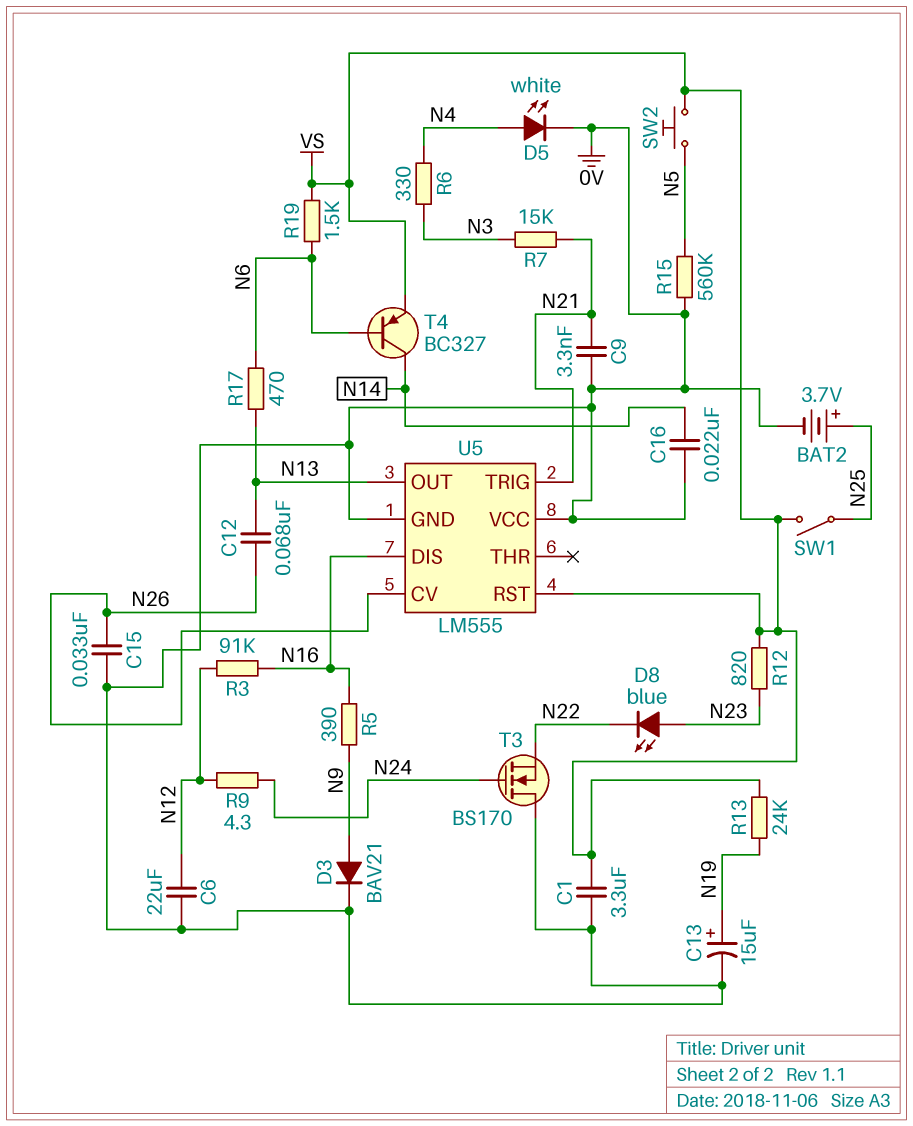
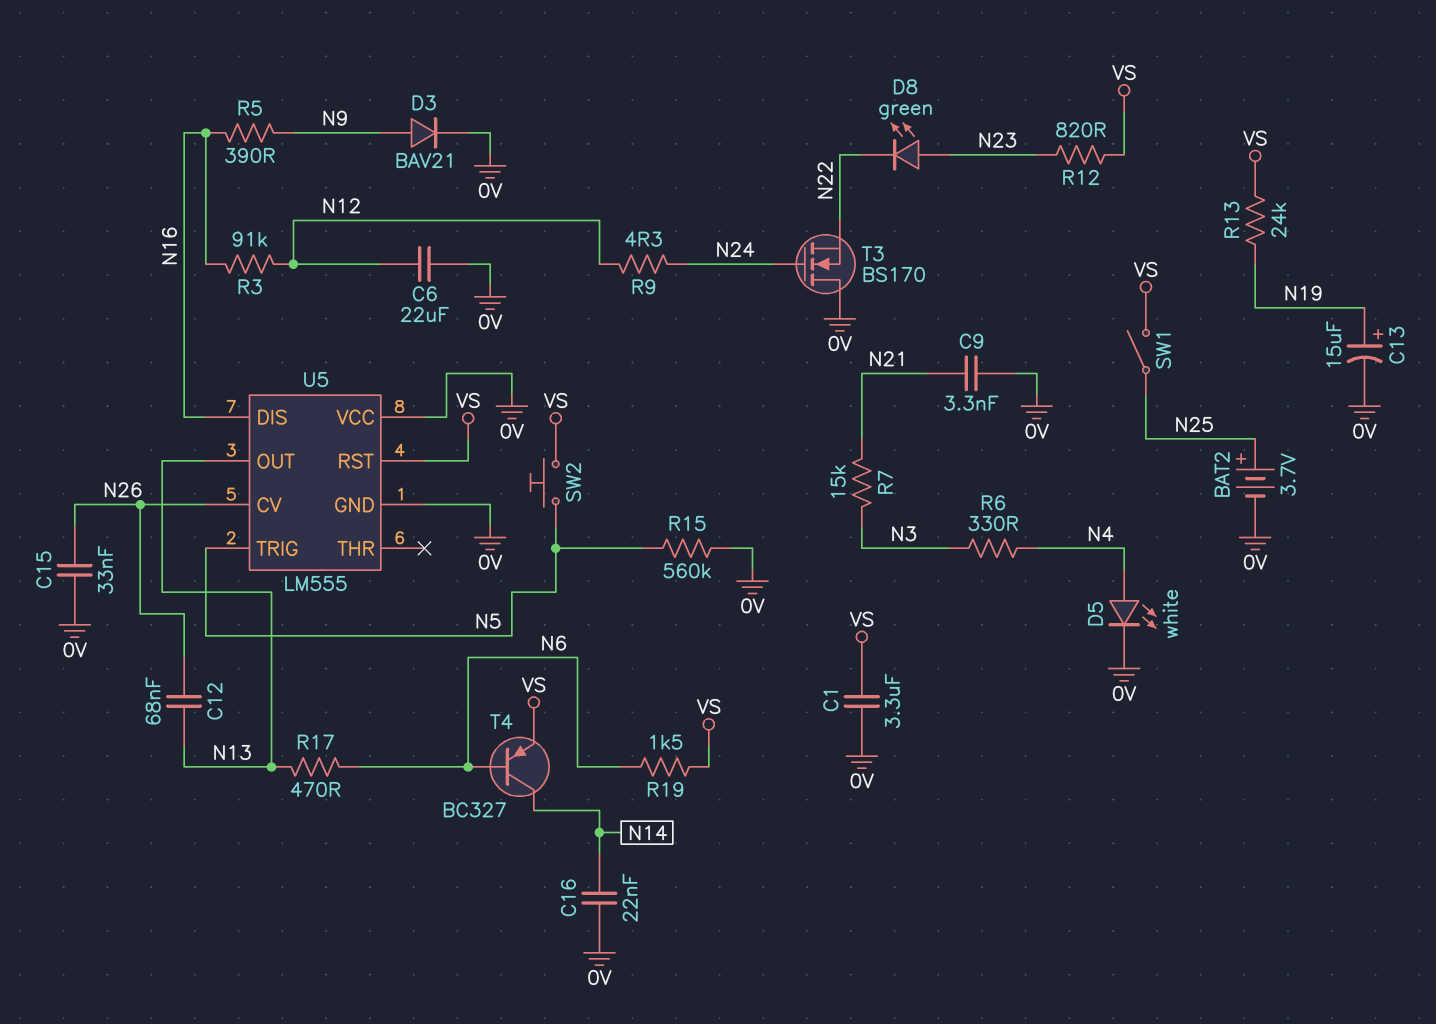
D8: LED blue (A N23, K N22) -> LED green (A N23, K N22)
U5 pin TRIG: N21 -> N5

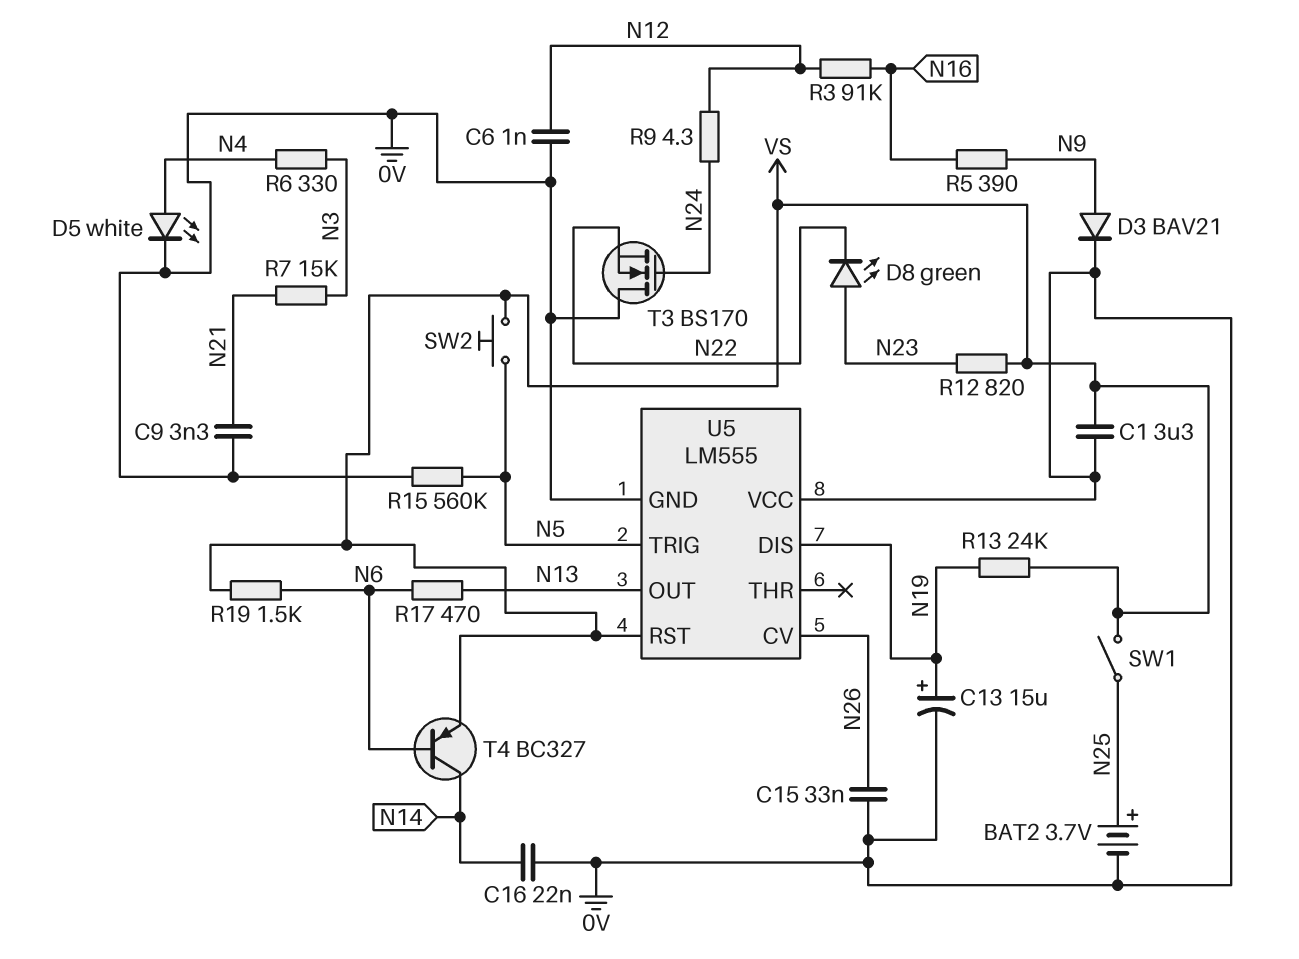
C6: 22uF (0V, N12) -> 1nF (0V, N12)
C12: 68nF (N13, N26) -> none
U5 pin DIS: N16 -> N19

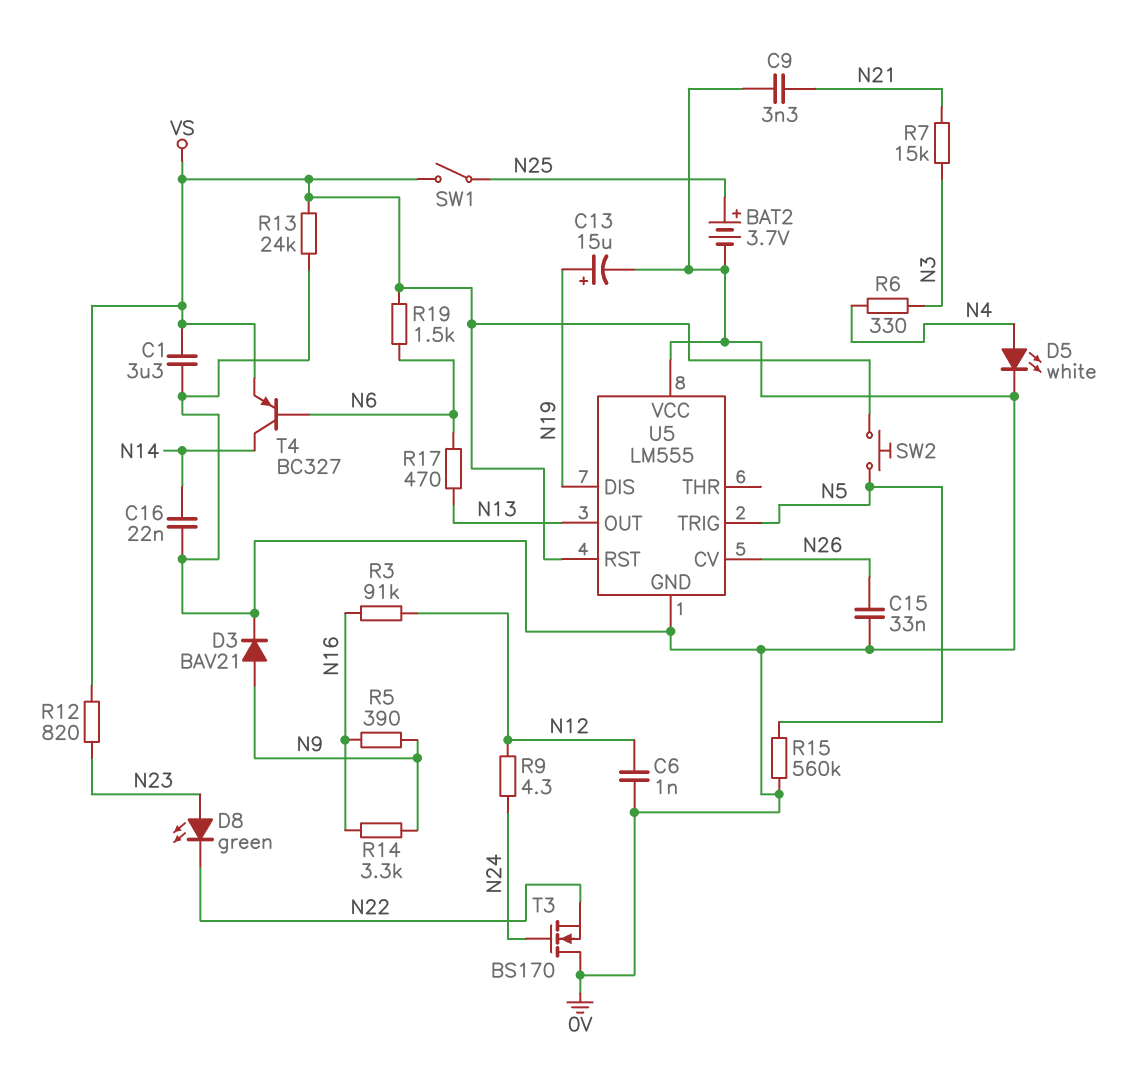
R13: 24k (N19, VS) -> 24k (0V, VS)
R14: none -> 3.3k (N9, N16)

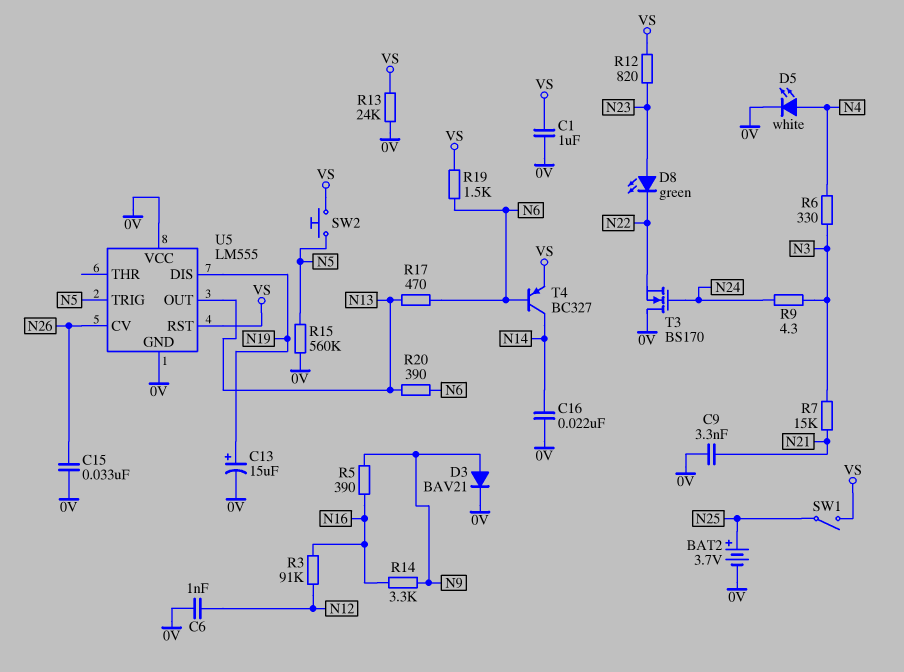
C1: 3.3uF (0V, VS) -> 1uF (0V, VS)
R9: 4.3 (N12, N24) -> 4.3 (N3, N24)
R20: none -> 390 (N6, N13)

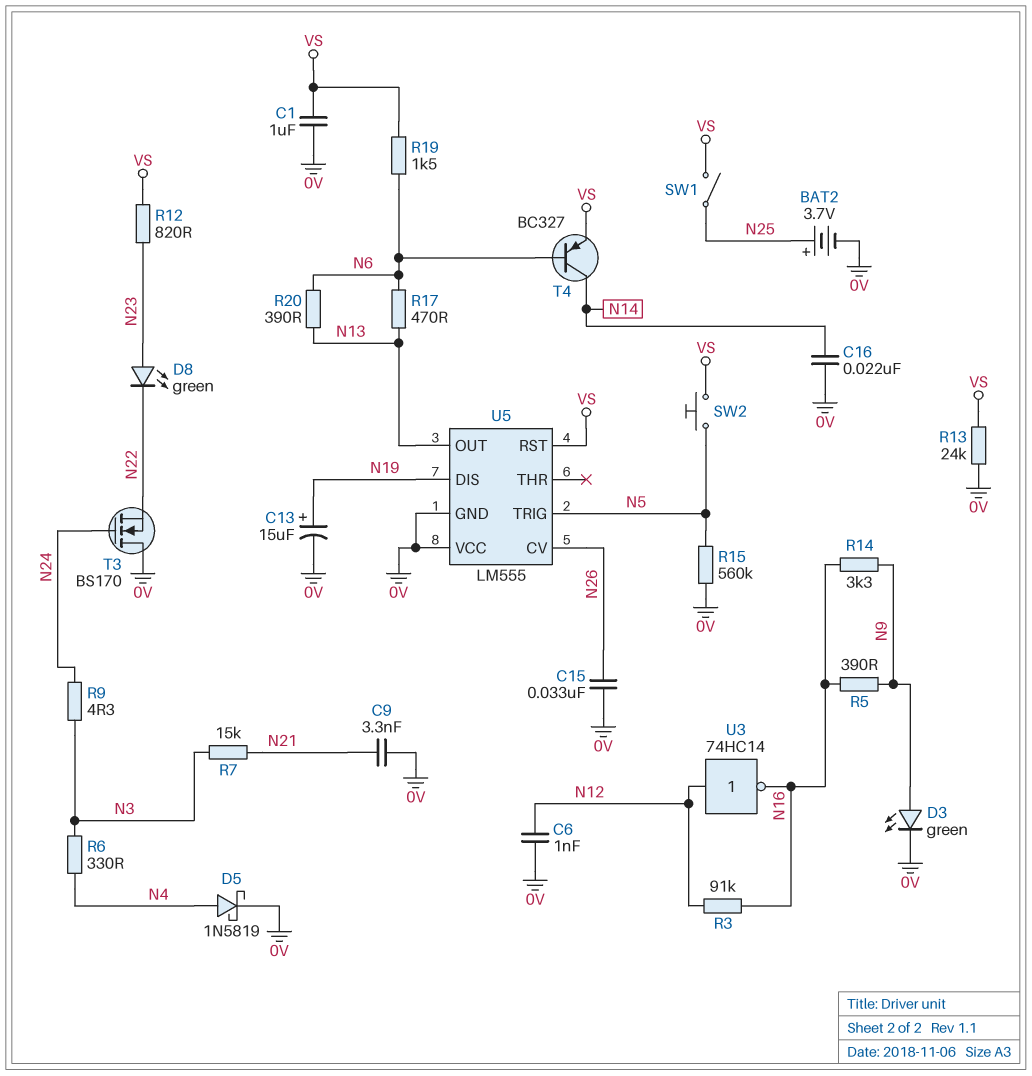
D3: diode BAV21 (A N9, K 0V) -> LED green (A N9, K 0V)
D5: LED white (A N4, K 0V) -> schottky 1N5819 (A N4, K 0V)
U3: none -> NOT 74HC14 (in N12, out N16)

